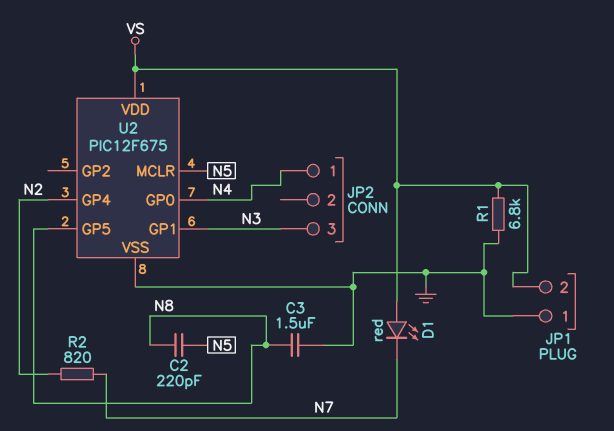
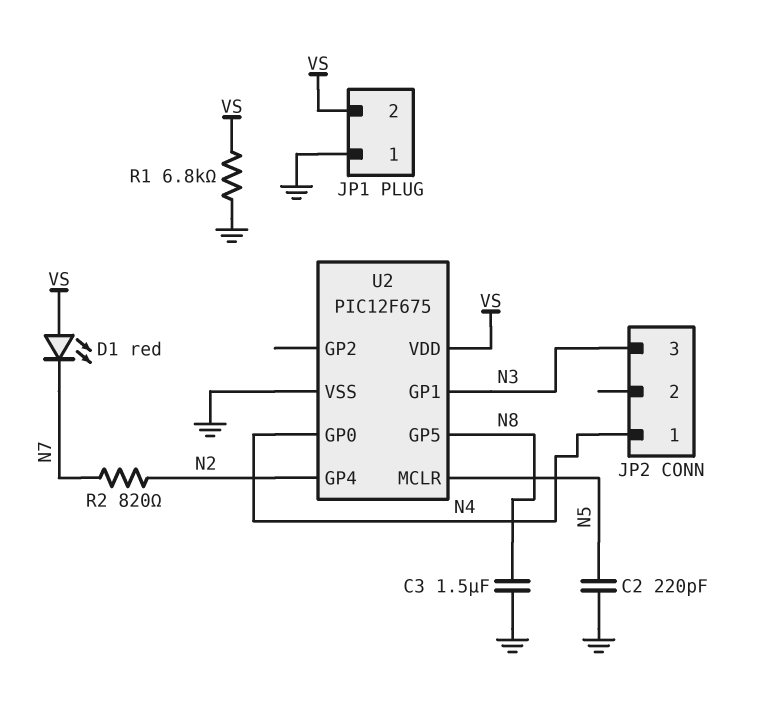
C2: 220pF (N5, N8) -> 220pF (GND, N5)

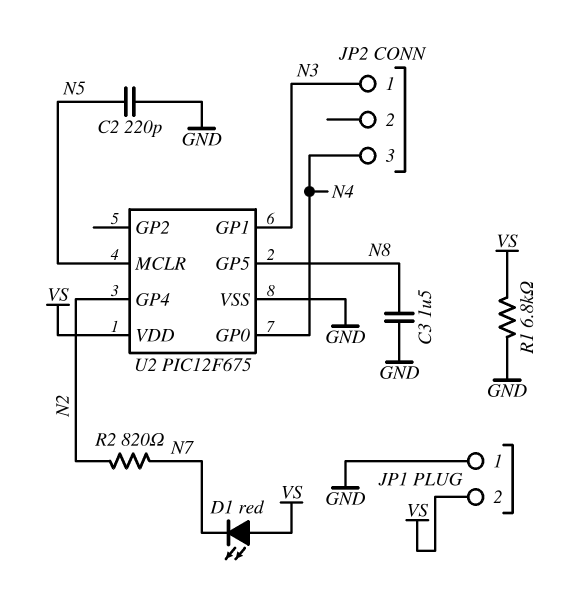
JP2 pin 1: N4 -> N3
JP2 pin 3: N3 -> N4

